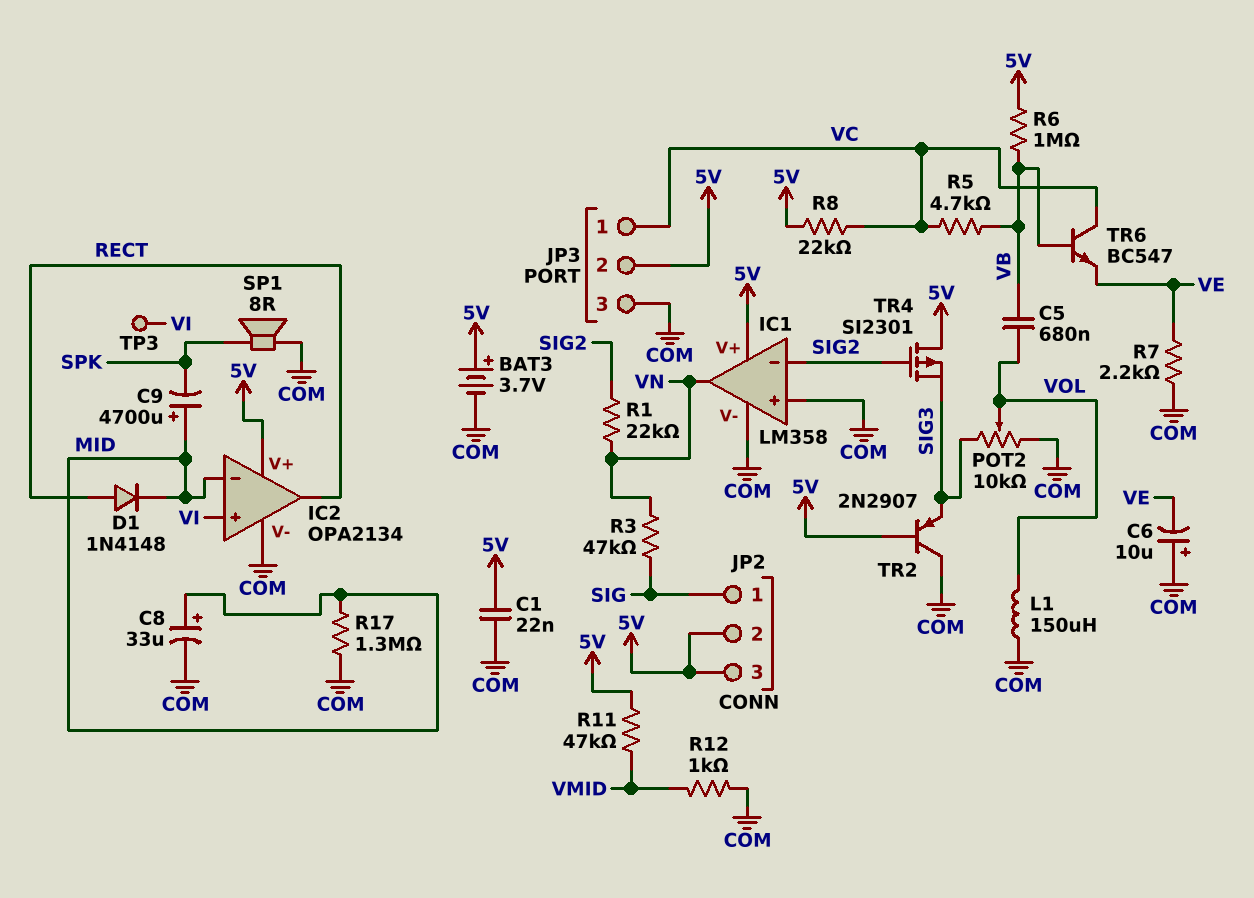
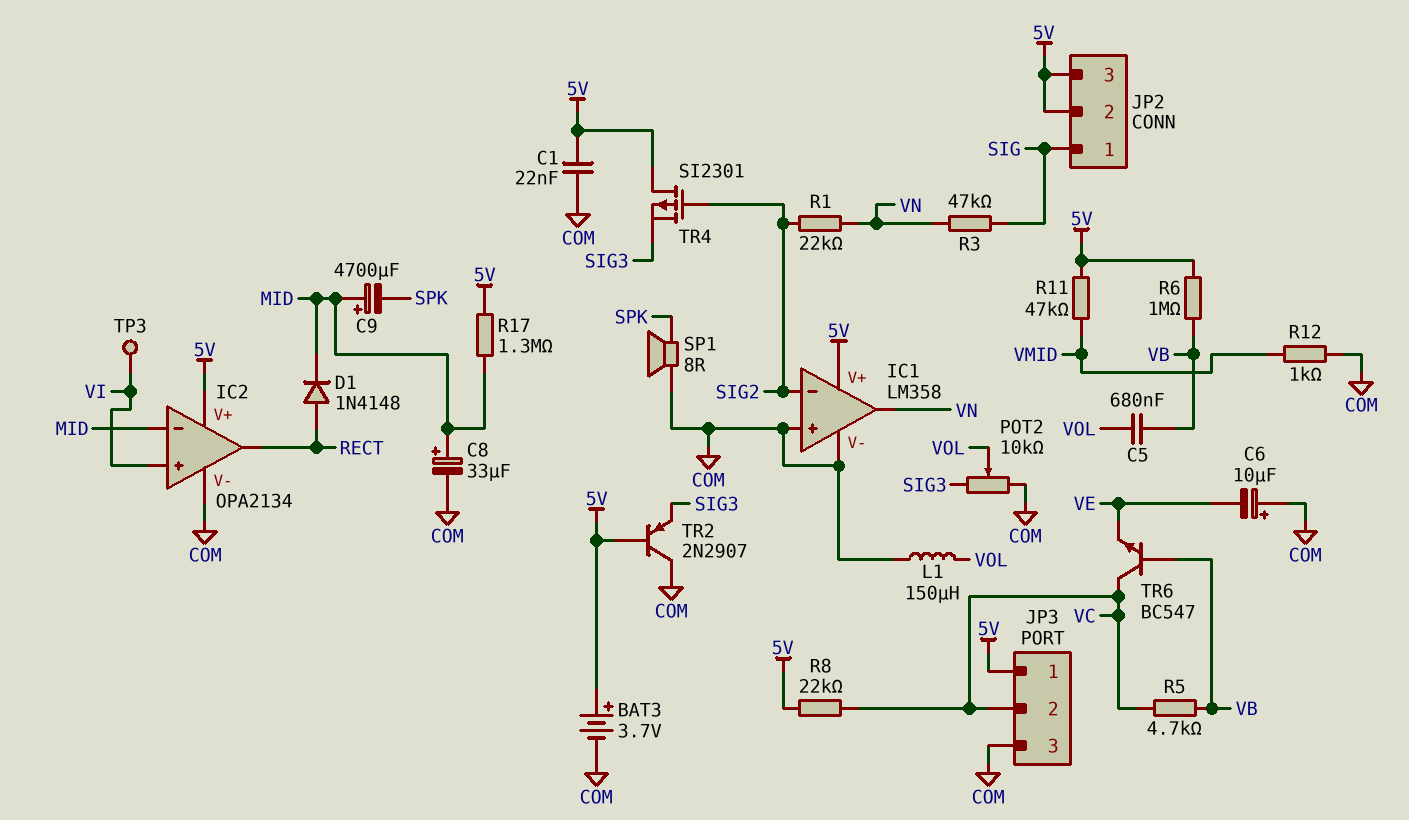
JP3 pin 1: VC -> 5V
JP3 pin 2: 5V -> VC
R7: 2.2k (COM, VE) -> none
R17: 1.3M (COM, MID) -> 1.3M (5V, MID)

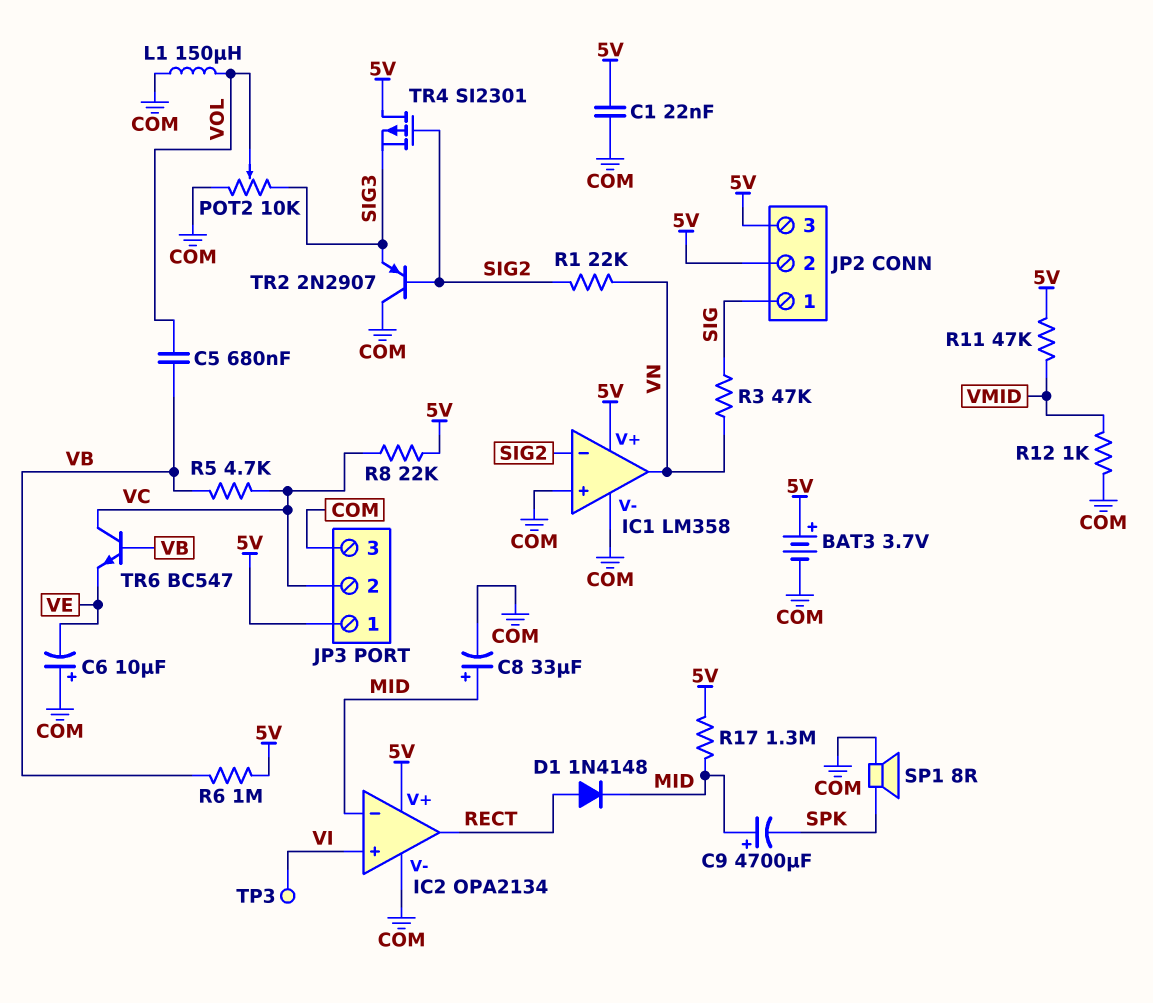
TR2: PNP 2N2907 (B 5V, C COM, E SIG3) -> PNP 2N2907 (B SIG2, C COM, E SIG3)

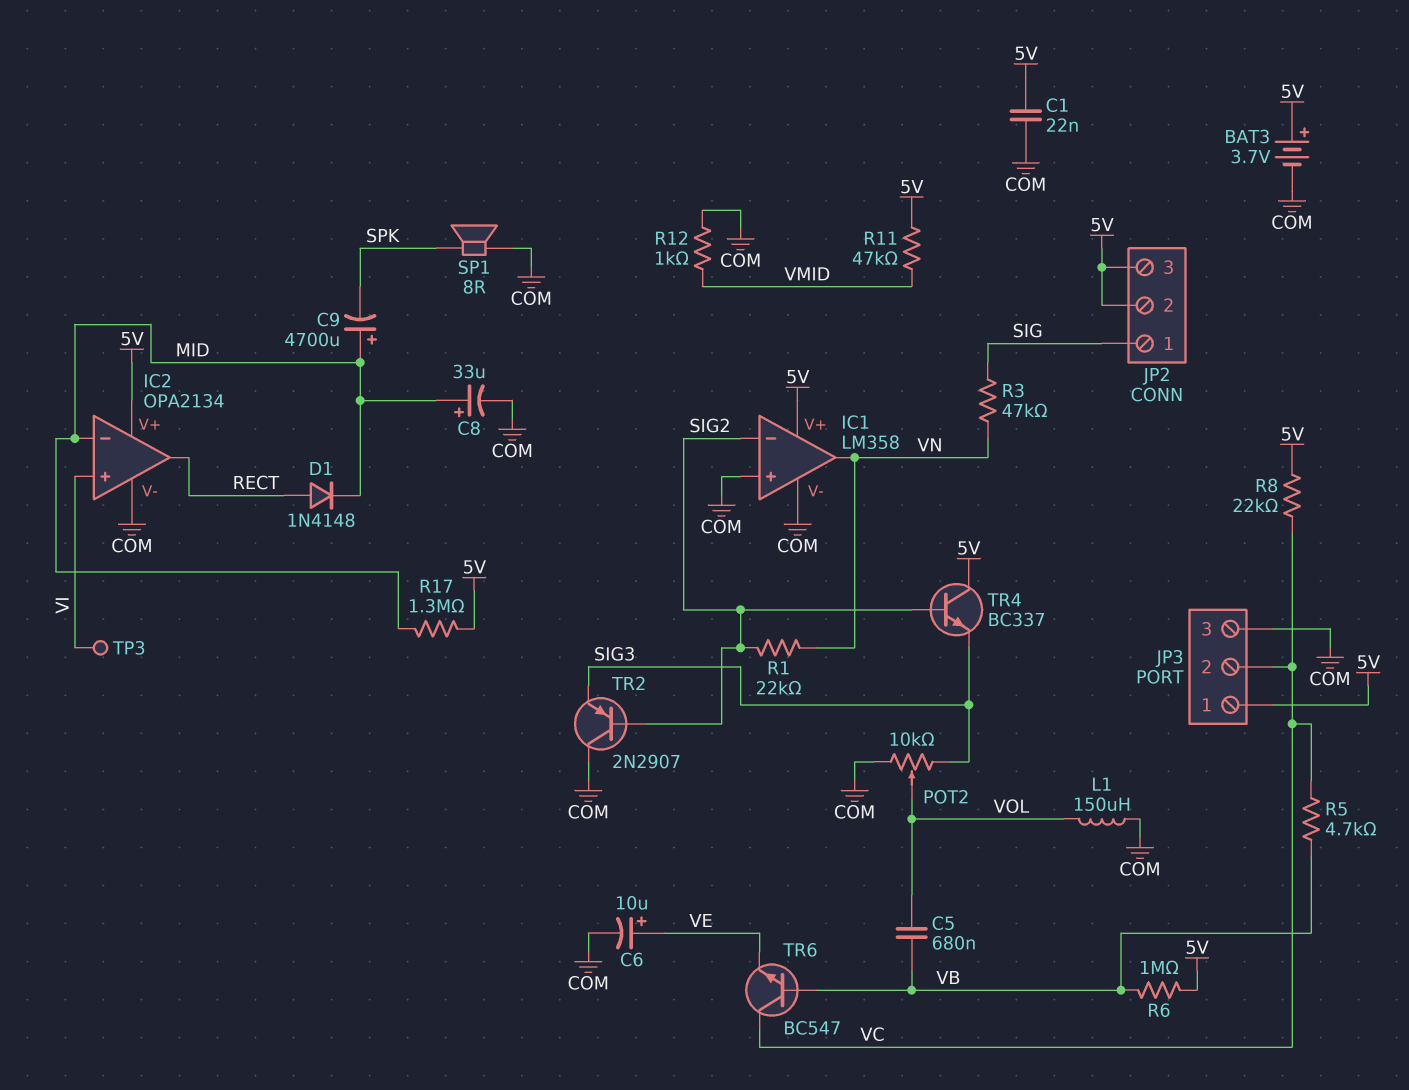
C6: 10uF (plus COM, minus VE) -> 10uF (plus VE, minus COM)
TR4: PMOS SI2301 (G SIG2, D 5V, S SIG3) -> NPN BC337 (B SIG2, C 5V, E SIG3)

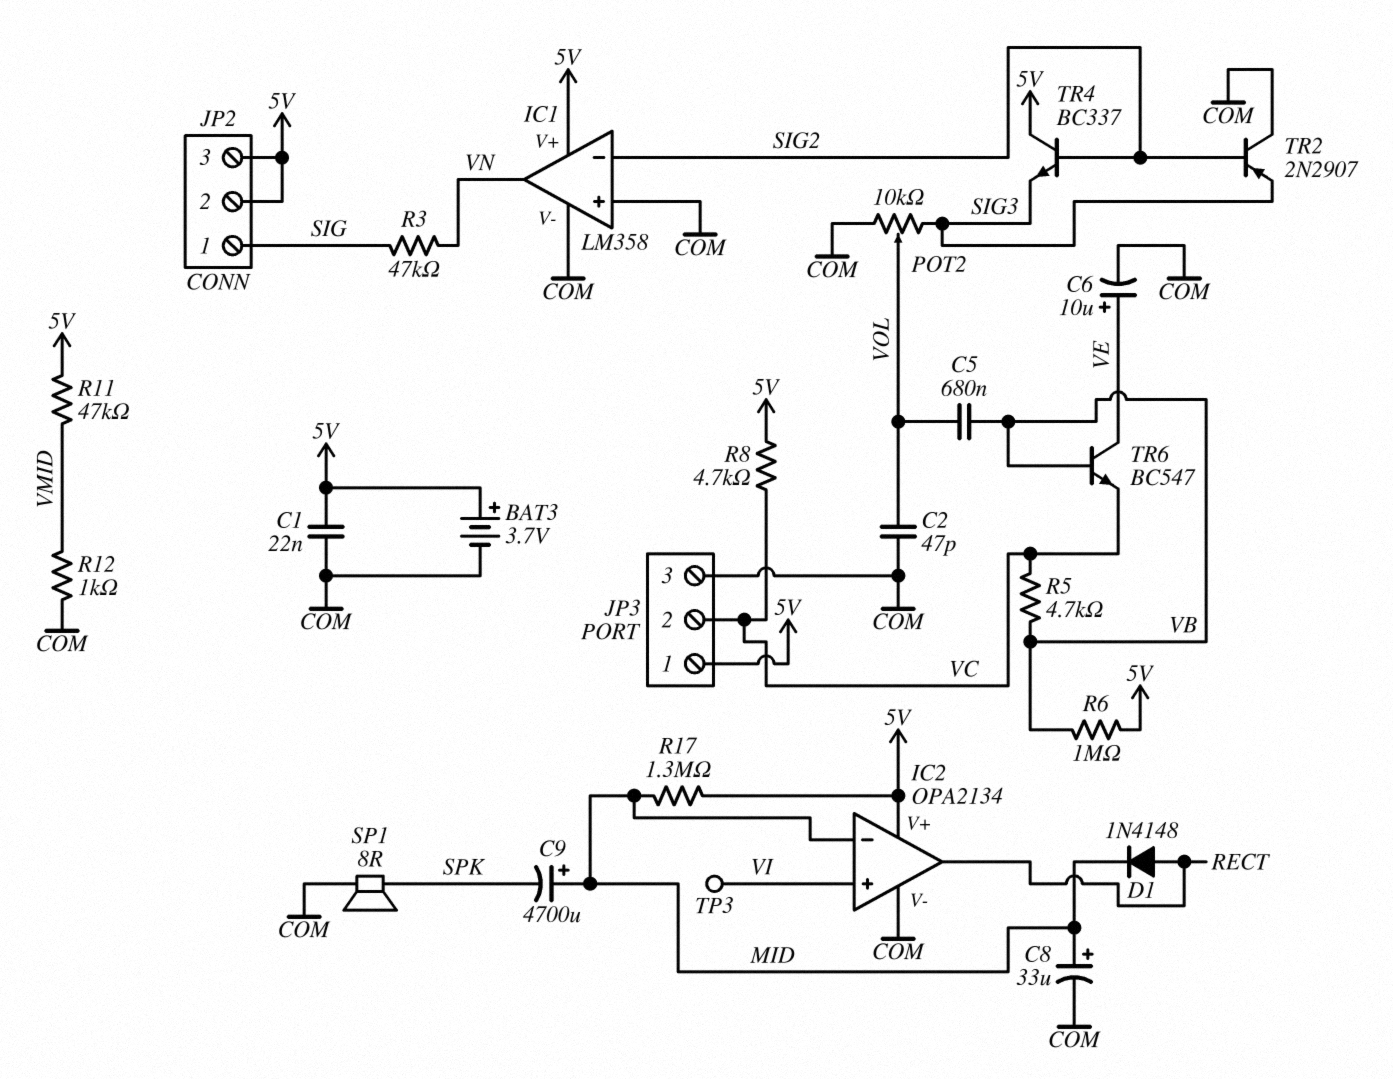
C2: none -> 47pF (COM, VOL)
L1: 150uH (COM, VOL) -> none
R1: 22k (SIG2, VN) -> none
R8: 22k (5V, VC) -> 4.7k (5V, VC)
TR6: NPN BC547 (B VB, C VC, E VE) -> NPN BC547 (B VB, C VE, E VC)

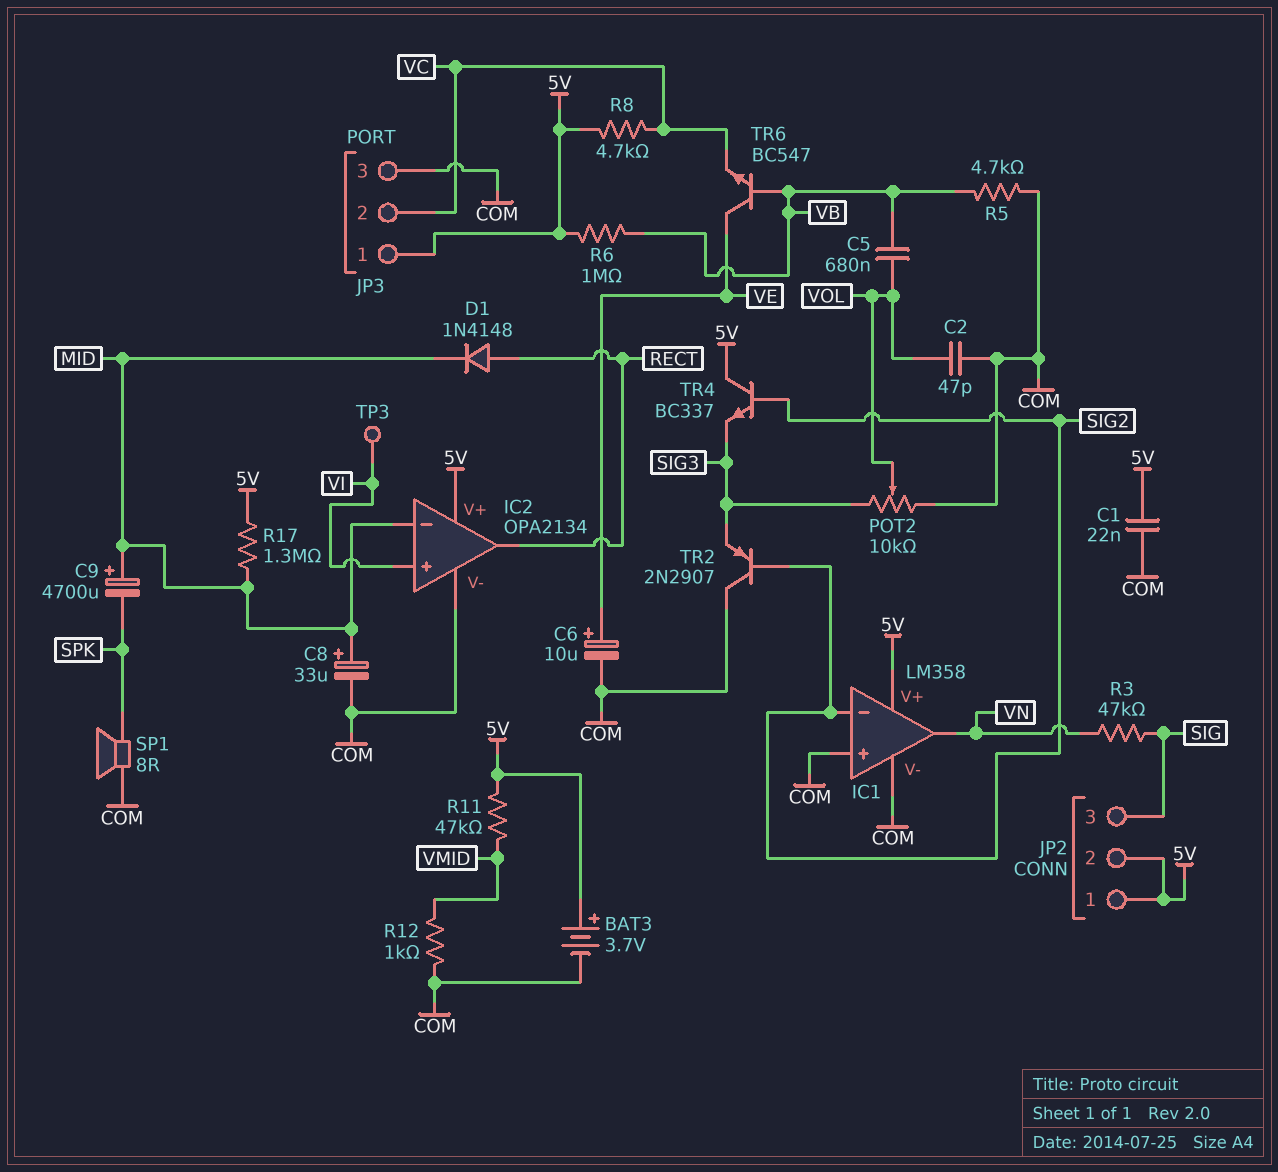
JP2 pin 1: SIG -> 5V
JP2 pin 3: 5V -> SIG
R5: 4.7k (VB, VC) -> 4.7k (COM, VB)

